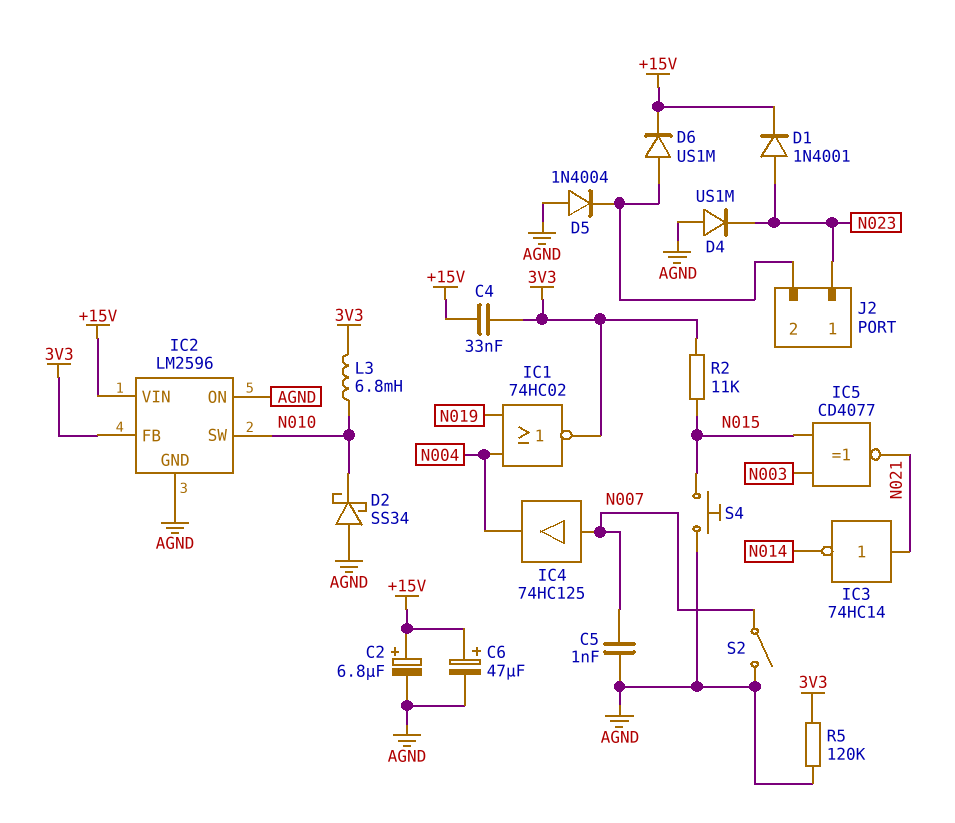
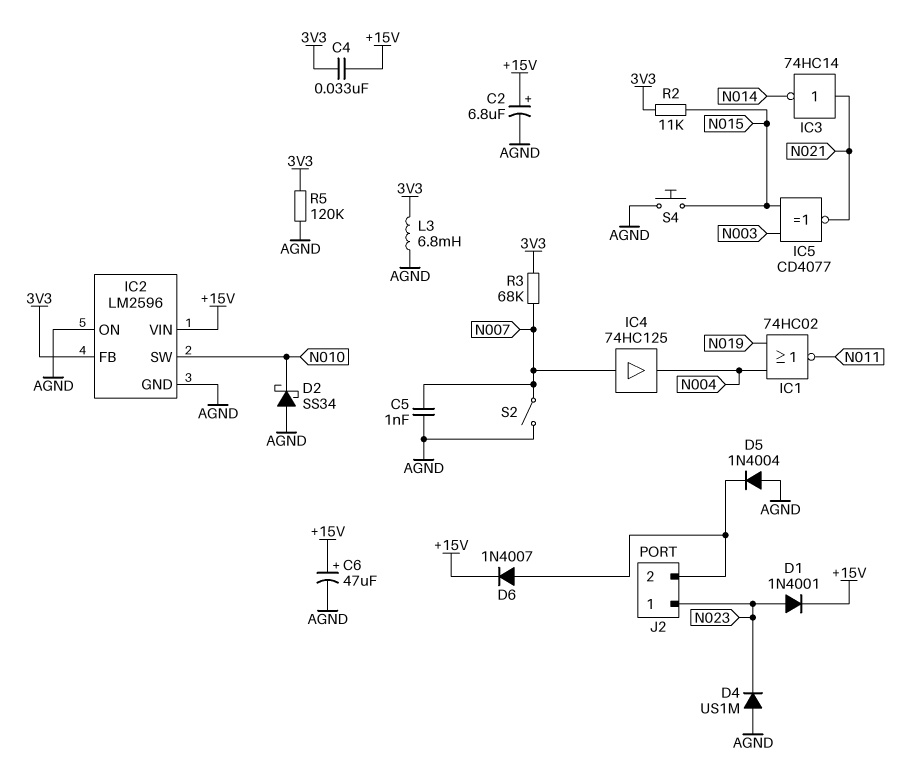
D6: diode US1M (A J2/2, K +15V) -> diode 1N4007 (A J2/2, K +15V)
IC1: NOR 74HC02 (in N004, in N019, out 3V3) -> NOR 74HC02 (in N004, in N019, out N011)
L3: 6.8mH (3V3, N010) -> 6.8mH (3V3, AGND)
R3: none -> 68k (3V3, N007)

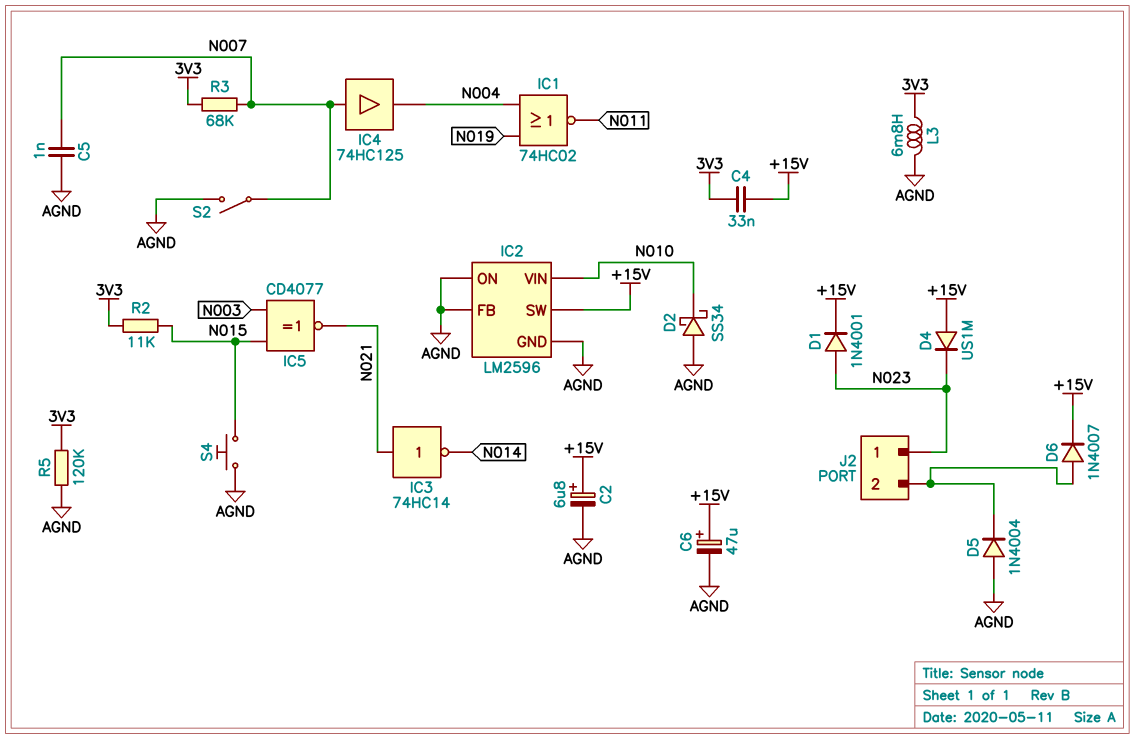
D4: diode US1M (A AGND, K N023) -> diode US1M (A +15V, K N023)
IC2 pin FB: 3V3 -> AGND
IC2 pin SW: N010 -> +15V
IC2 pin VIN: +15V -> N010

